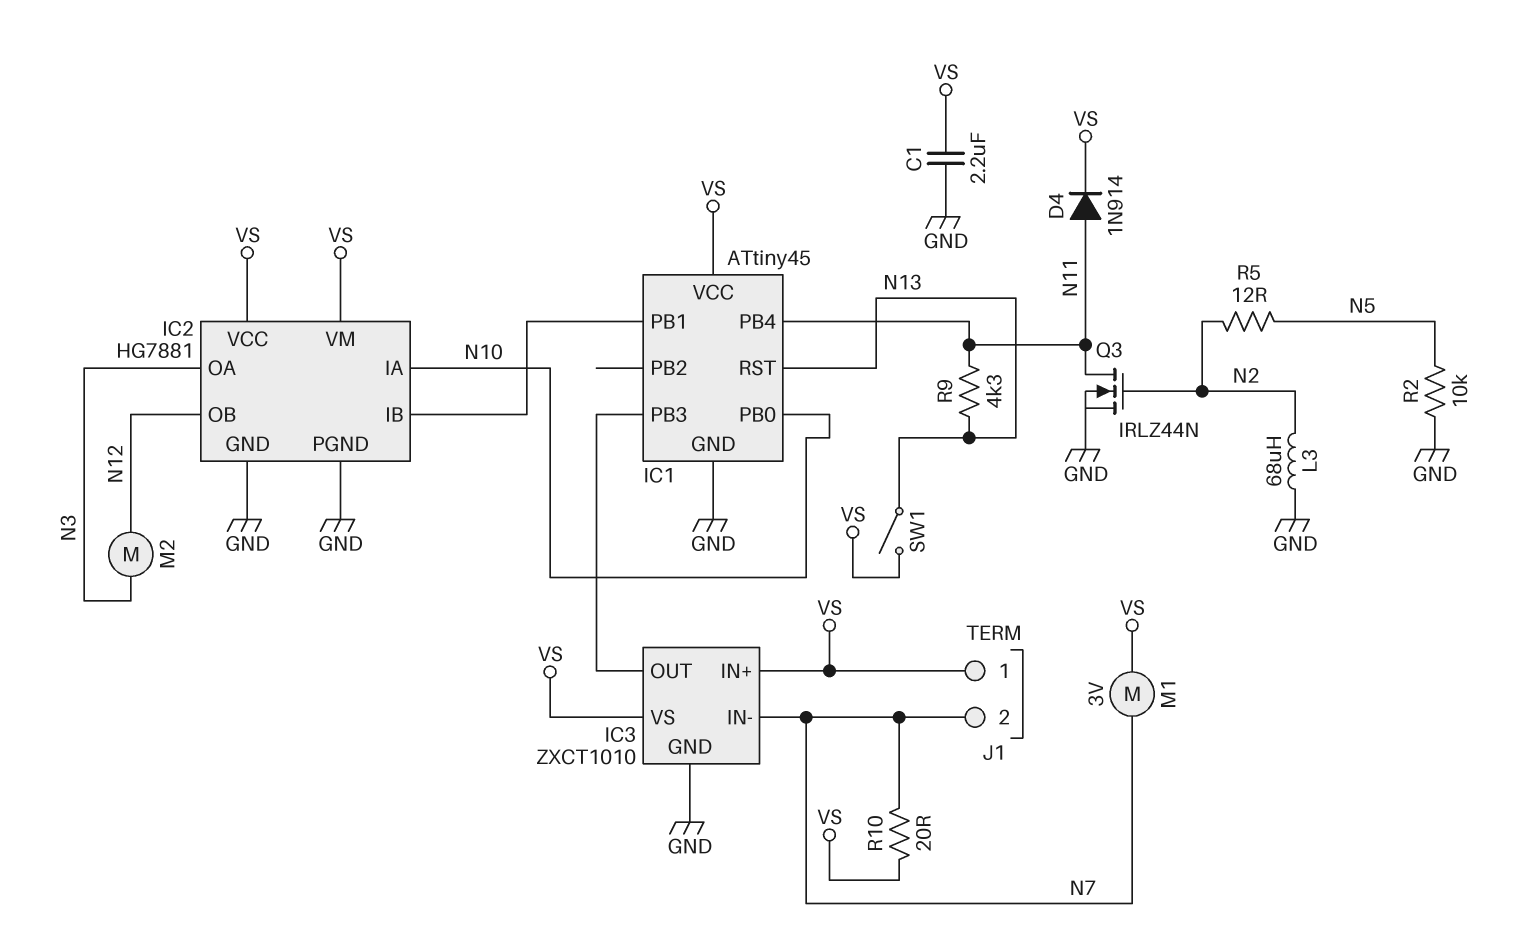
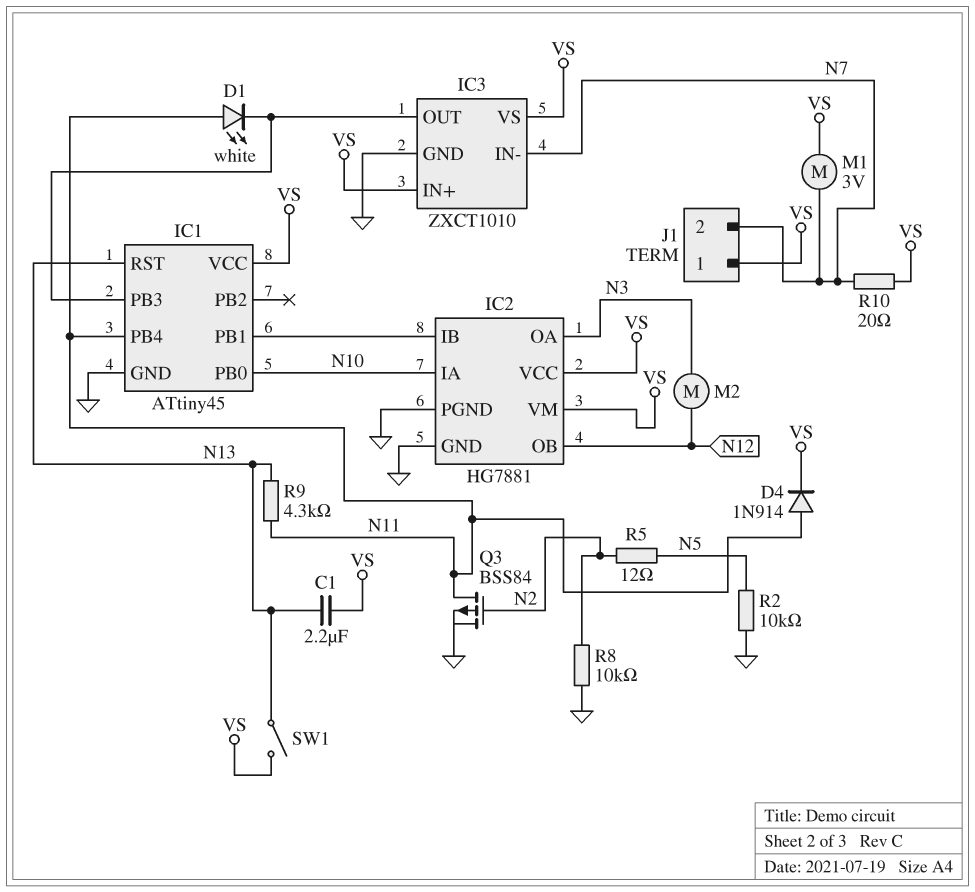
C1: 2.2uF (GND, VS) -> 2.2uF (N13, VS)
D1: none -> LED white (A N11, K IC1/PB3)
L3: 68uH (GND, N2) -> none
Q3: NMOS IRLZ44N (G N2, D N11, S GND) -> PMOS BSS84 (G N2, D N11, S GND)
R8: none -> 10k (GND, N2)

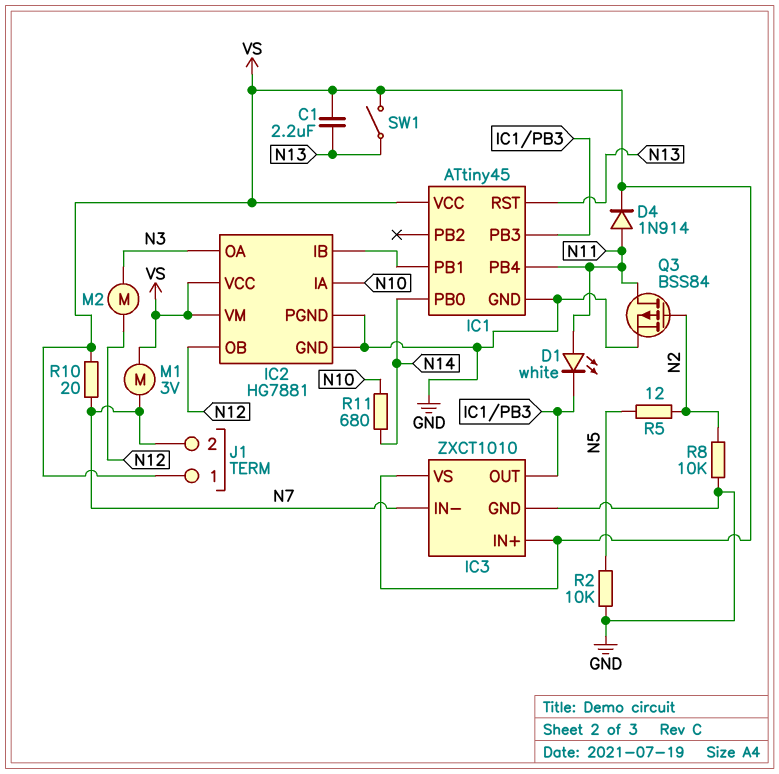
IC1 pin PB0: N10 -> N14
R9: 4.3k (N11, N13) -> none
R11: none -> 680 (N10, N14)

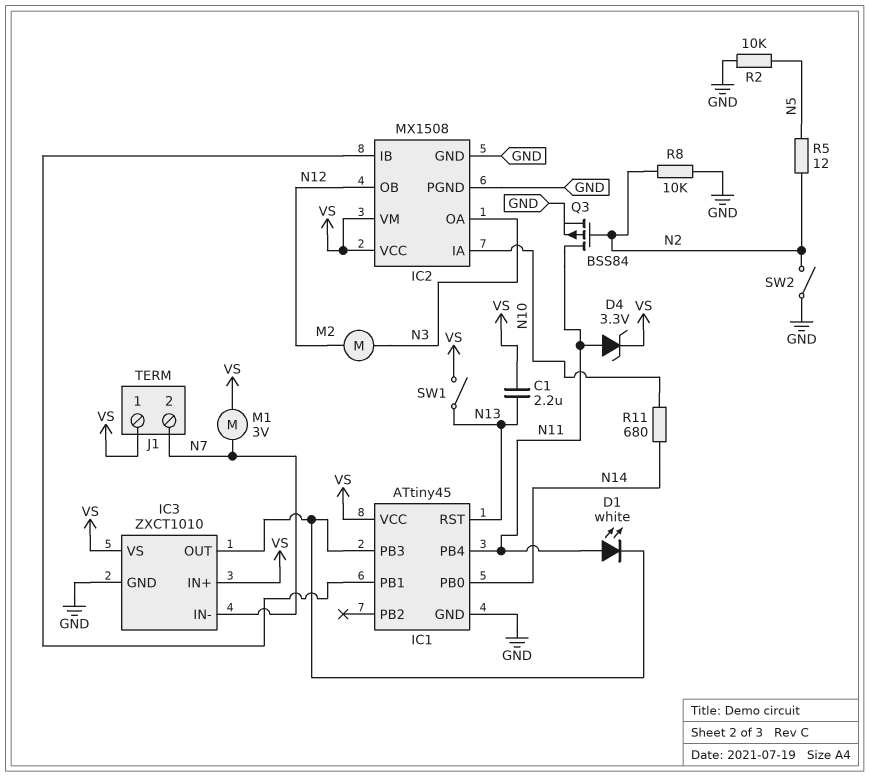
D4: diode 1N914 (A N11, K VS) -> zener 3.3V (A N11, K VS)
IC2: HG7881 -> MX1508
R10: 20 (N7, VS) -> none
SW2: none -> switch (GND, N2)

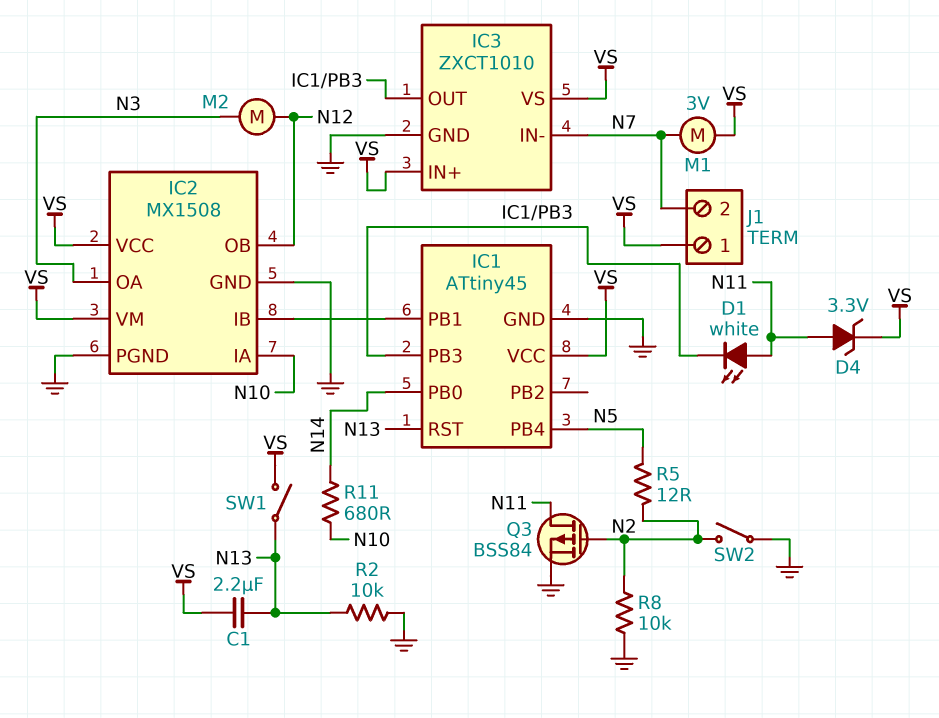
IC1 pin PB4: N11 -> N5
R2: 10k (GND, N5) -> 10k (GND, N13)

